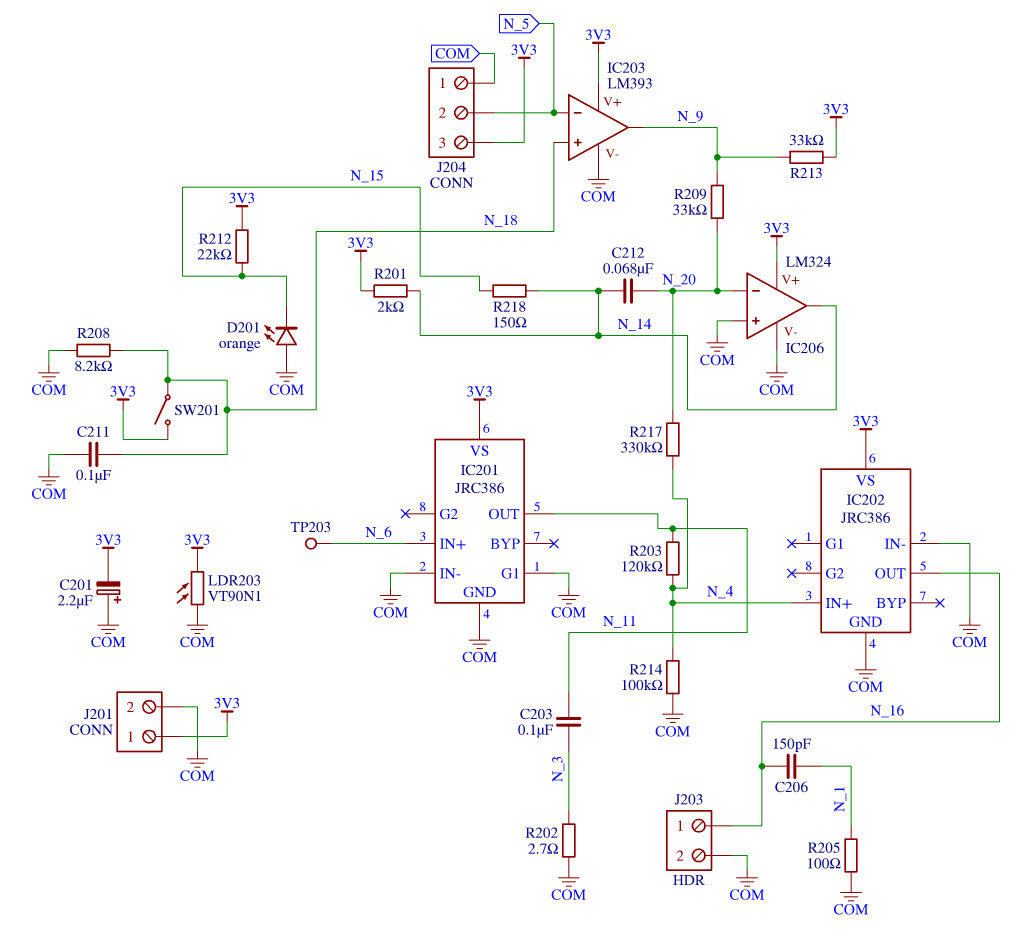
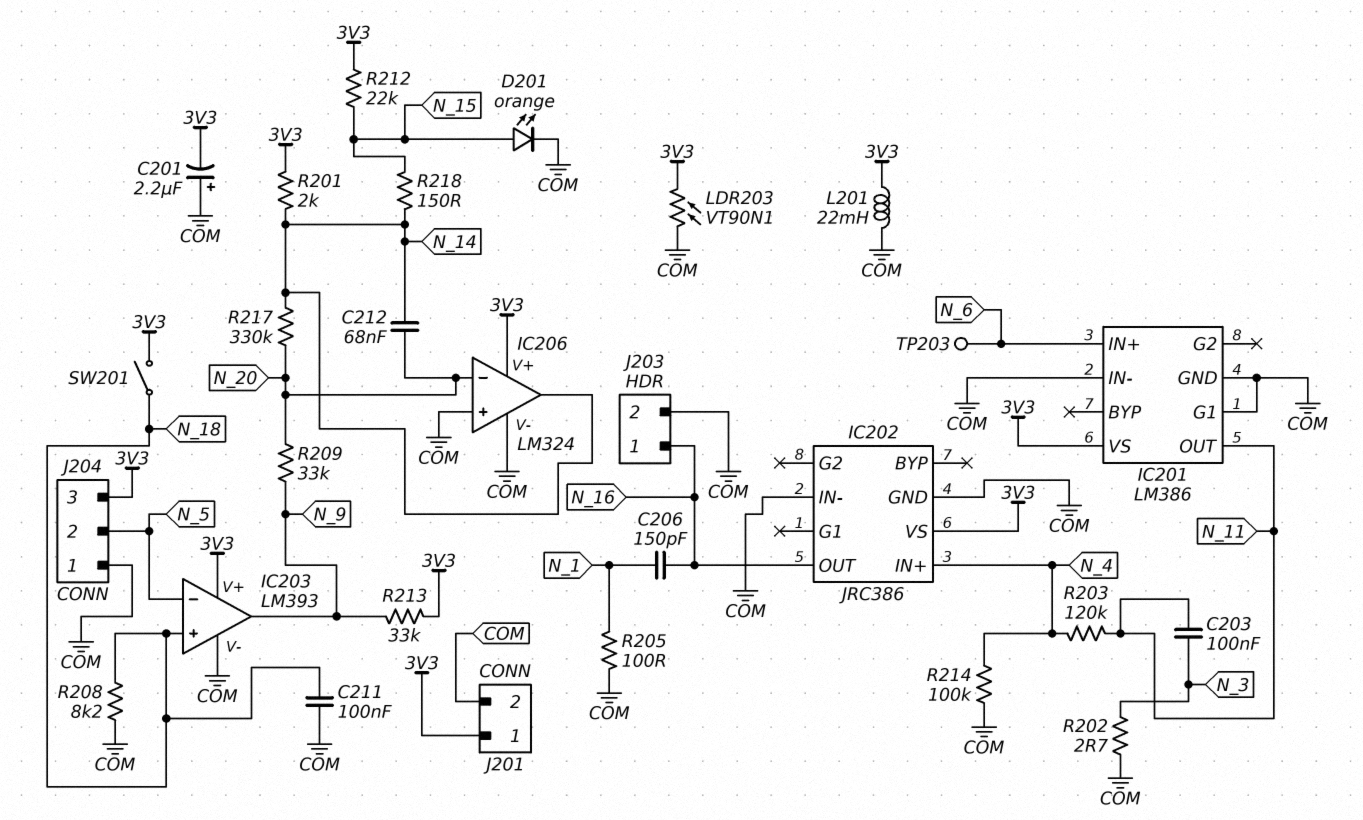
D201: LED orange (A COM, K N_15) -> LED orange (A N_15, K COM)
IC201: JRC386 -> LM386
L201: none -> 22mH (3V3, COM)
R217: 330k (N_4, N_20) -> 330k (N_14, N_20)

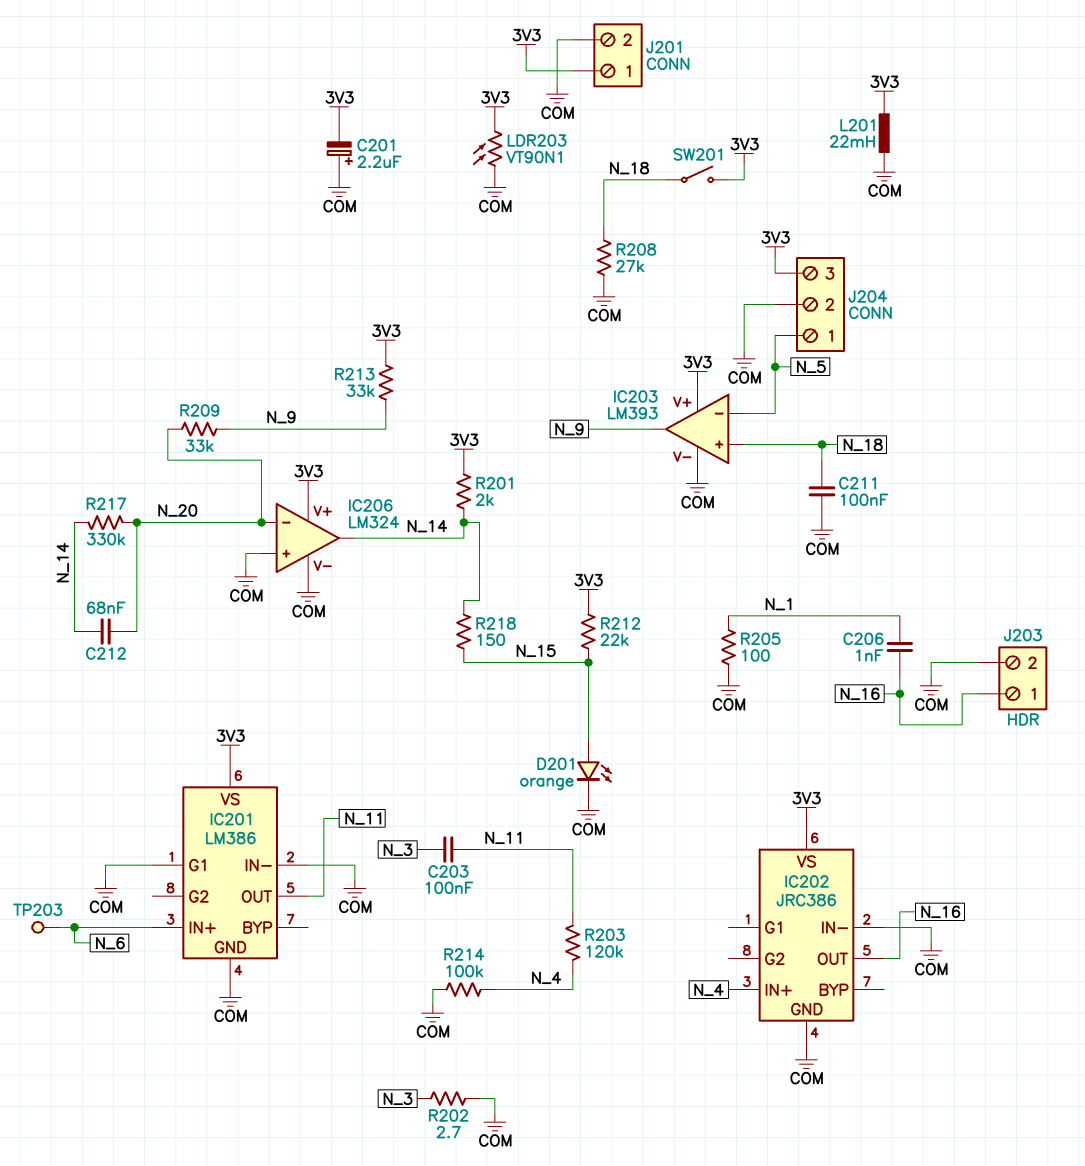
C206: 150pF (N_1, N_16) -> 1nF (N_1, N_16)
J204 pin 1: COM -> N_5
J204 pin 2: N_5 -> COM
R208: 8.2k (COM, N_18) -> 27k (COM, N_18)

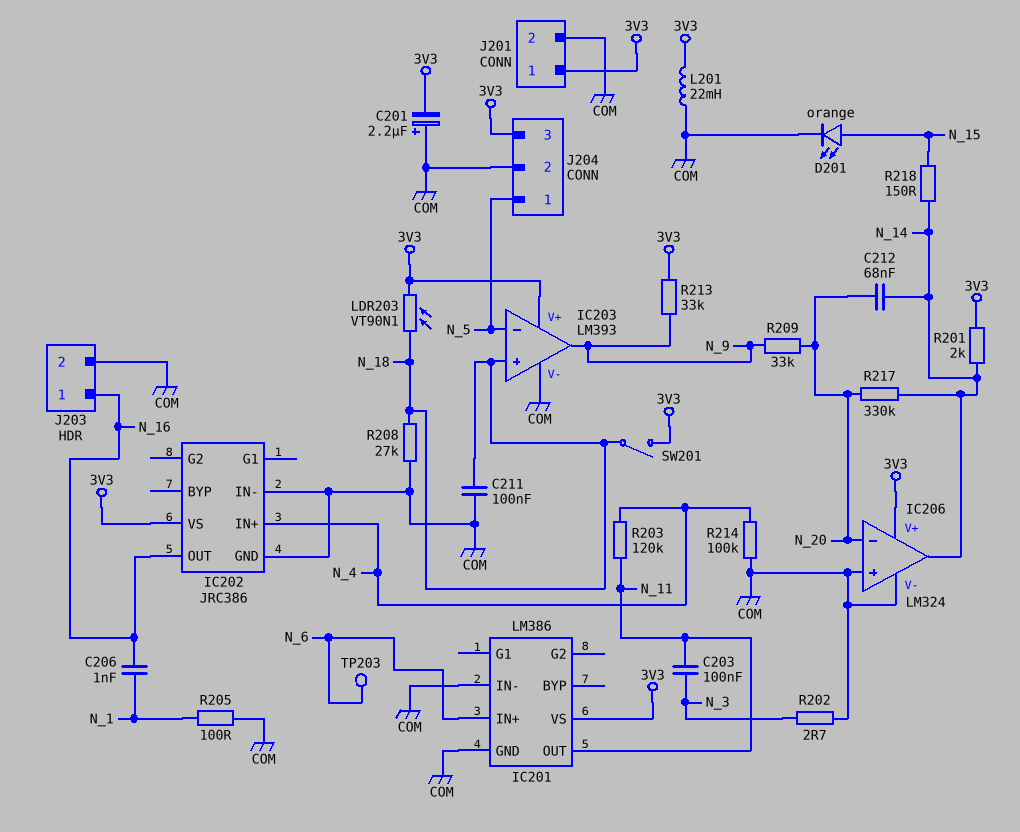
IC201 pin G1: COM -> none
LDR203: VT90N1 (3V3, COM) -> VT90N1 (3V3, N_18)
R212: 22k (3V3, N_15) -> none

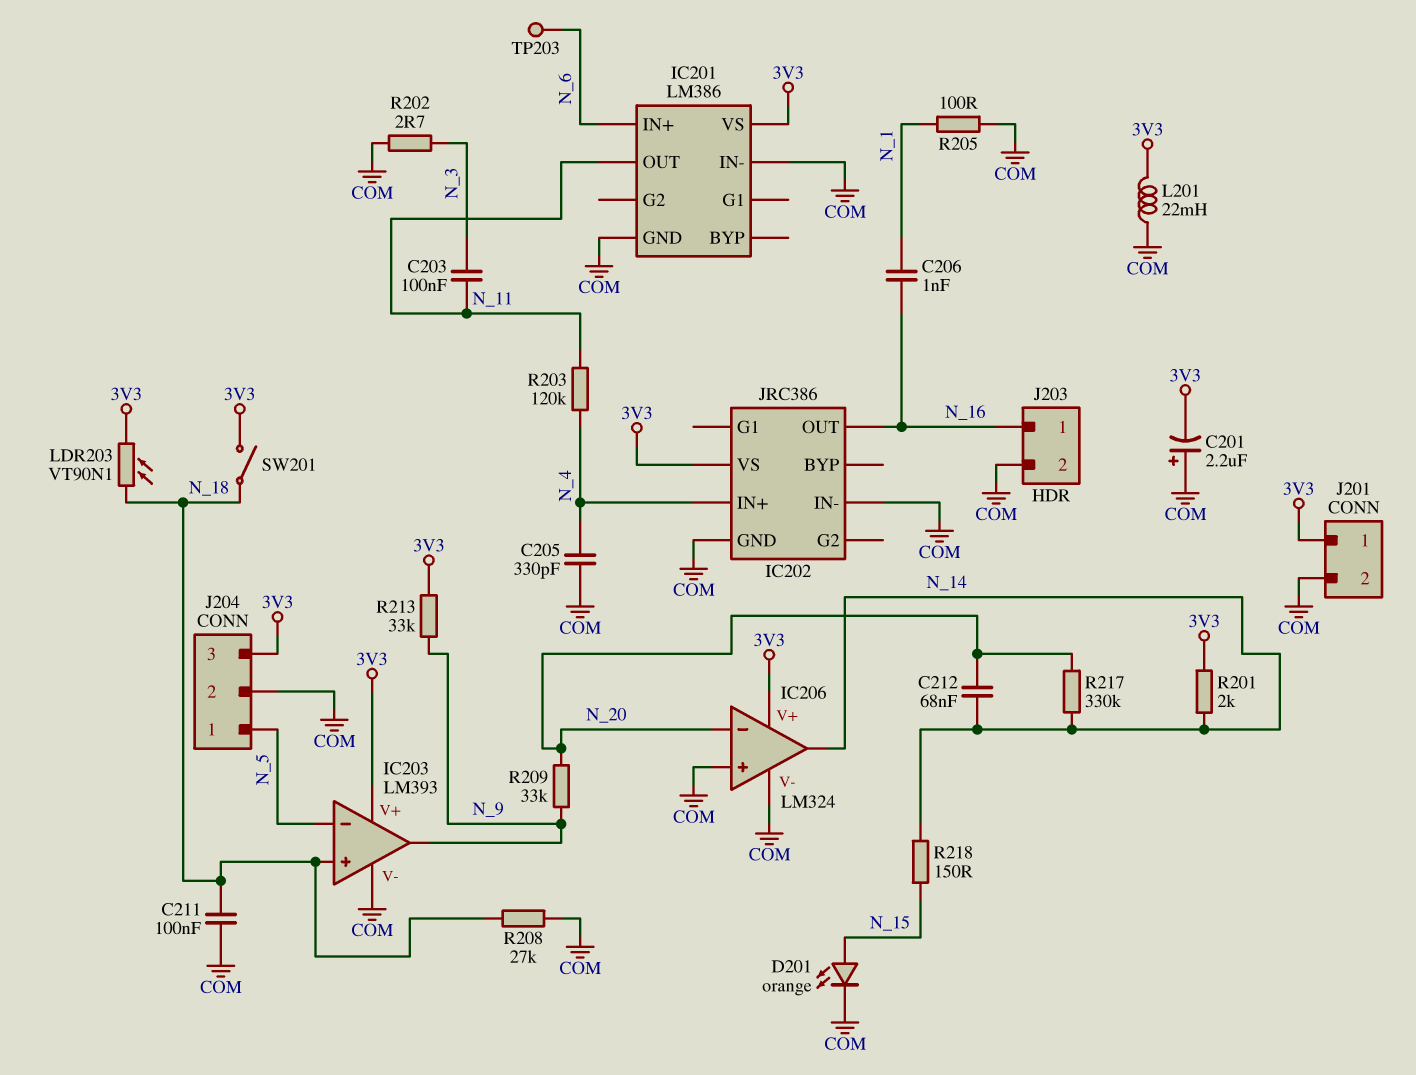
C205: none -> 330pF (COM, N_4)
R214: 100k (COM, N_4) -> none

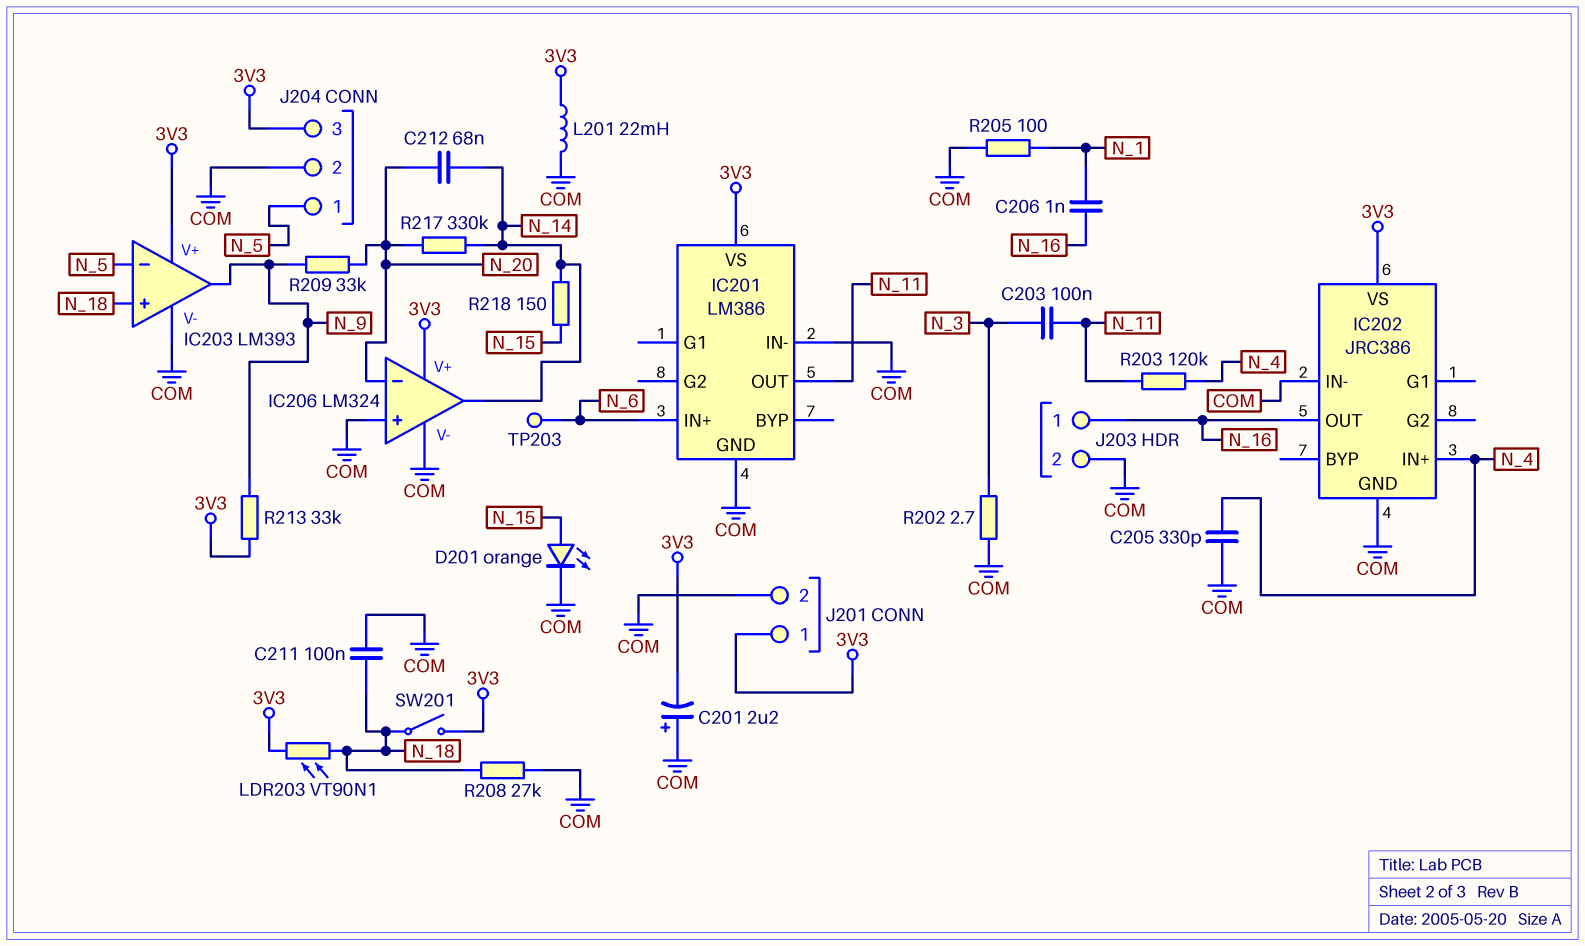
R201: 2k (3V3, N_14) -> none

